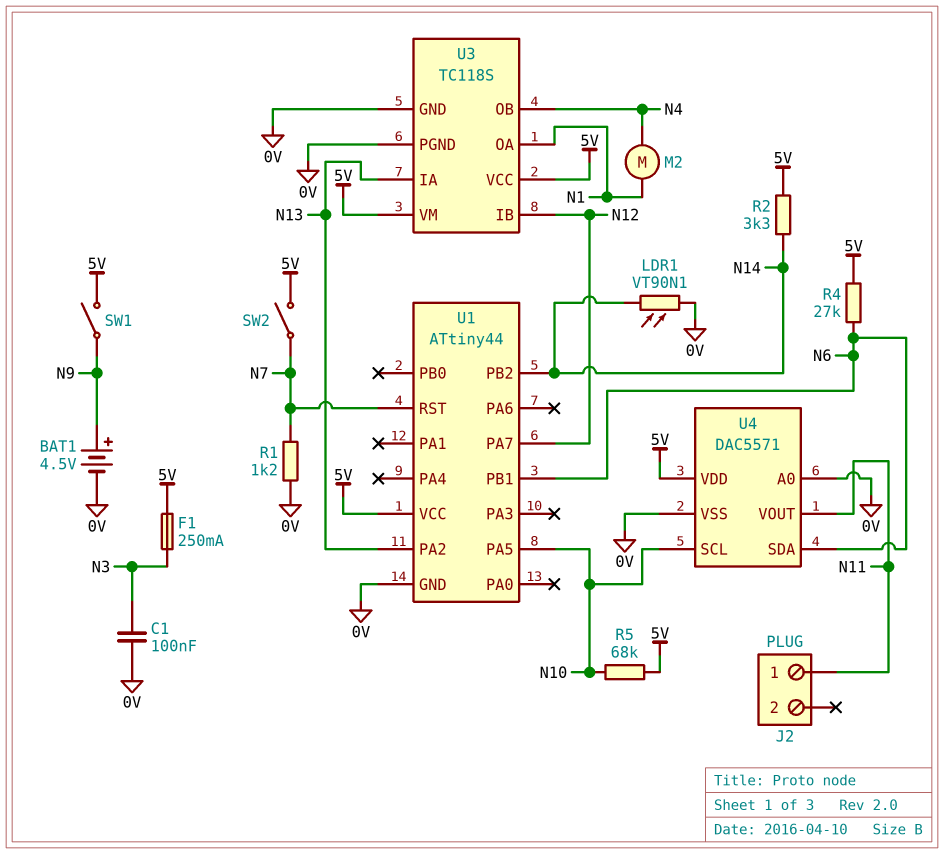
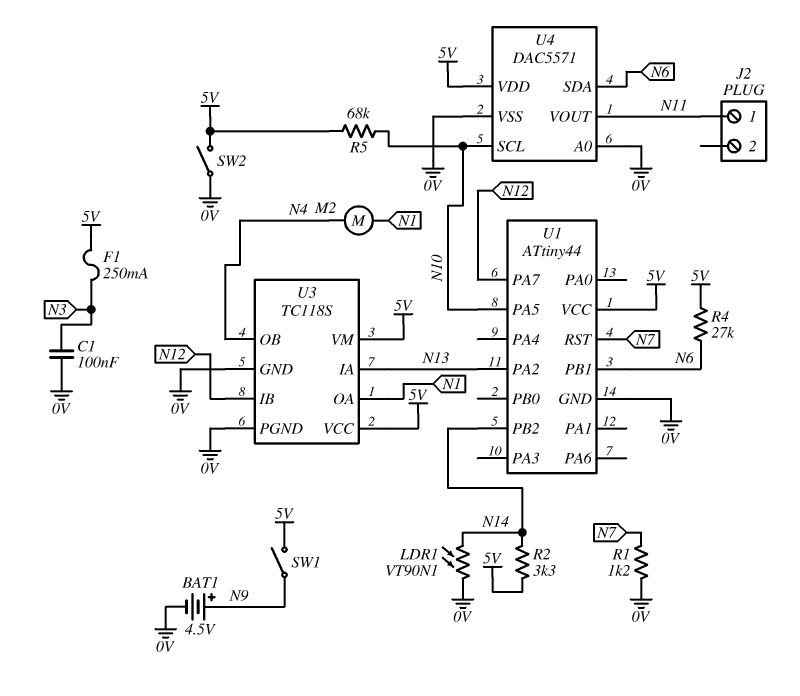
SW2: switch (5V, N7) -> switch (0V, 5V)

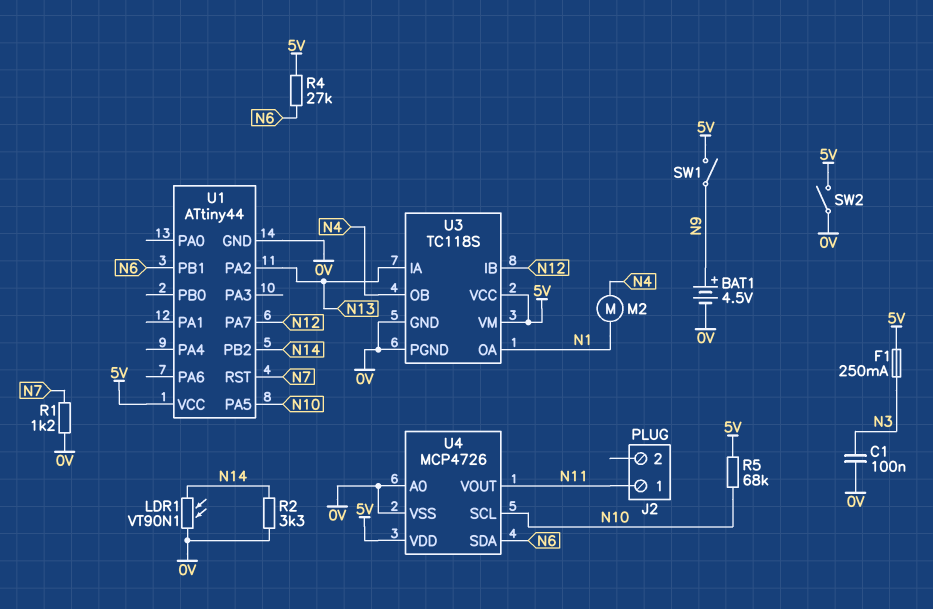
R2: 3.3k (5V, N14) -> 3.3k (0V, N14)
U4: DAC5571 -> MCP4726

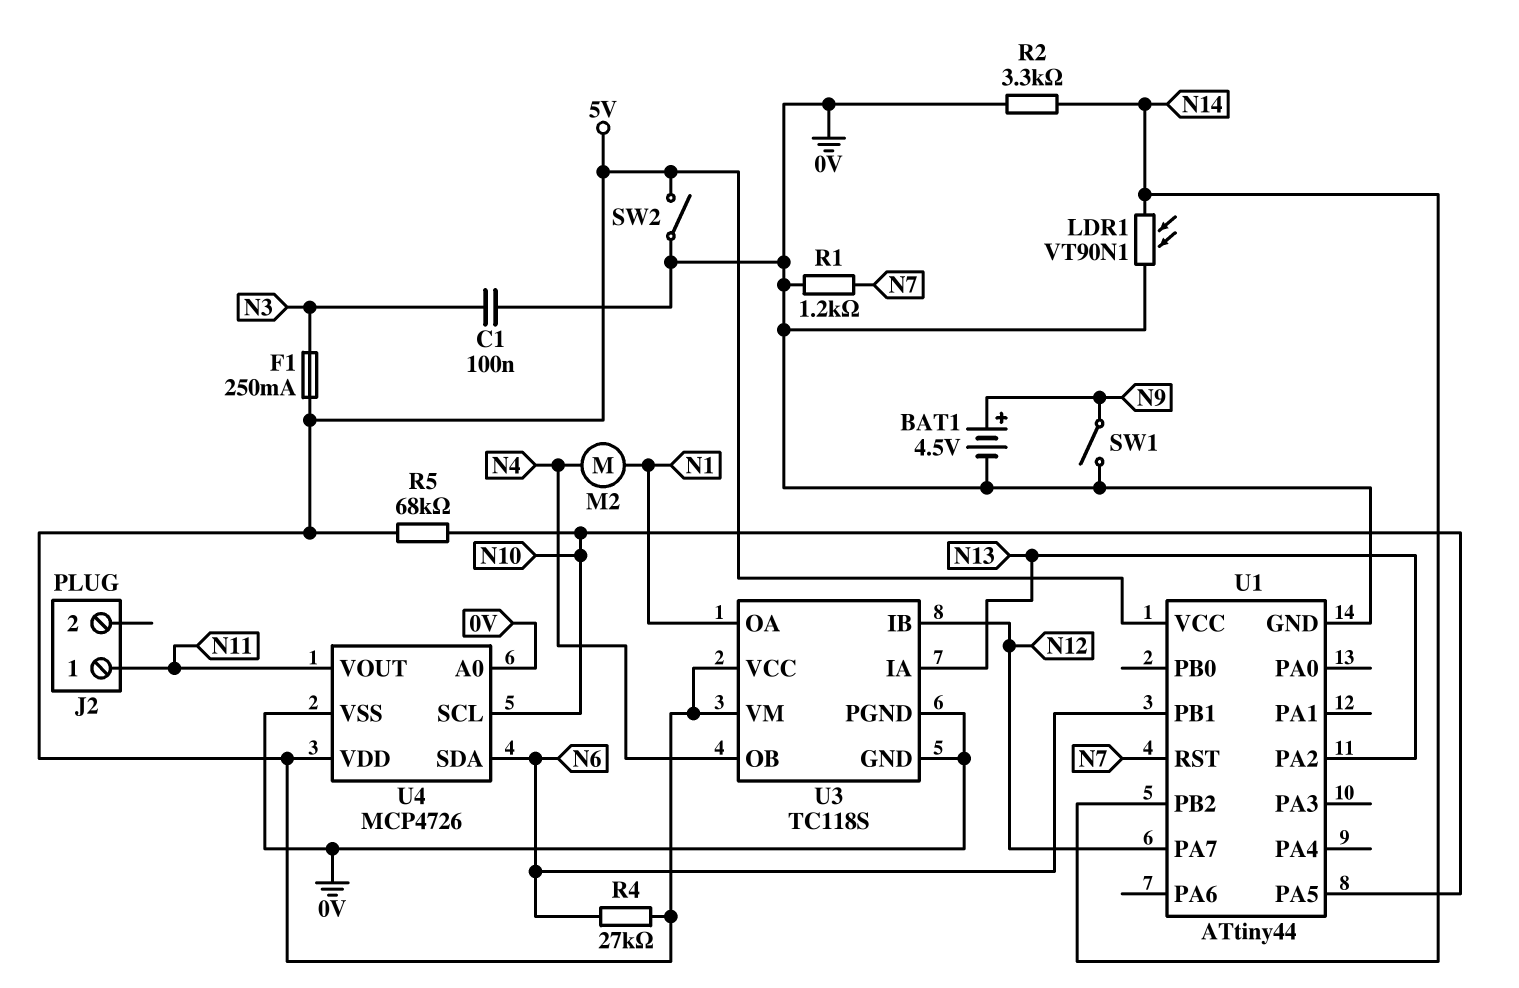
SW1: switch (5V, N9) -> switch (0V, N9)

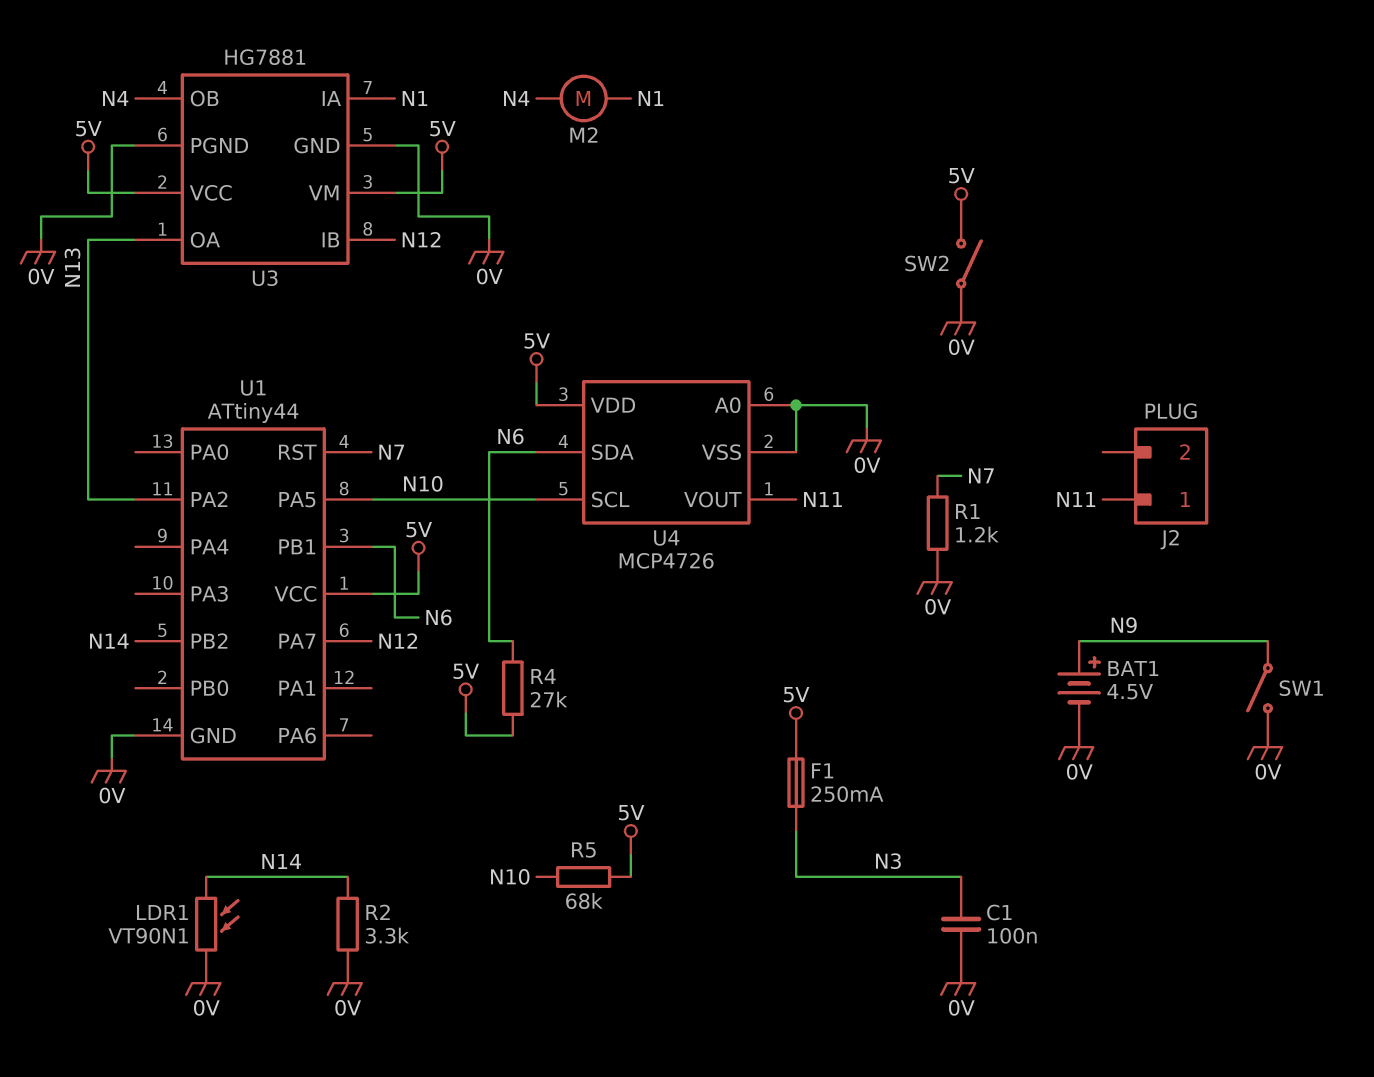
U3: TC118S -> HG7881
U3 pin IA: N13 -> N1
U3 pin OA: N1 -> N13

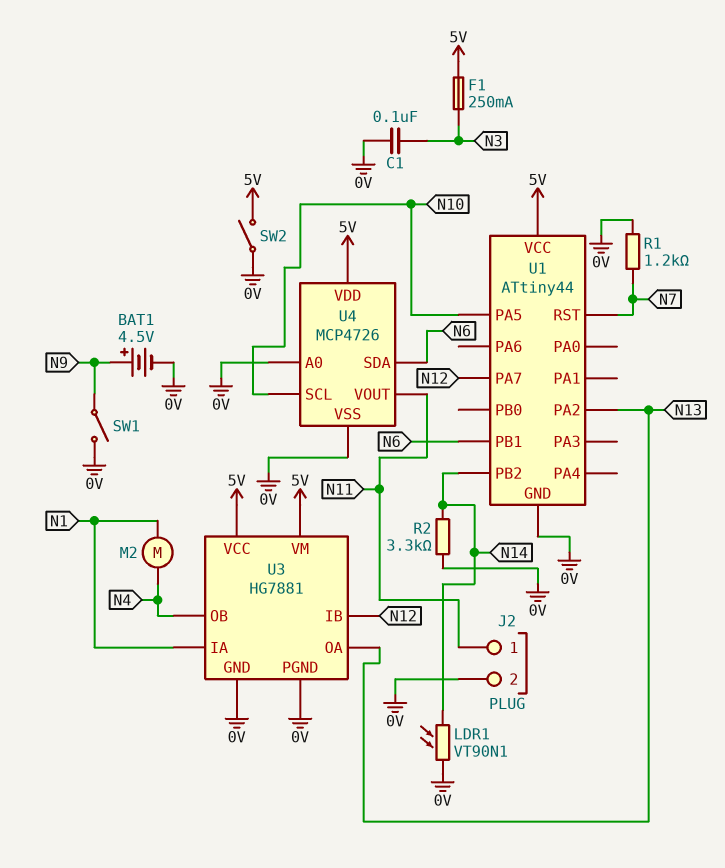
J2 pin 2: none -> 0V
R4: 27k (5V, N6) -> none
R5: 68k (5V, N10) -> none

